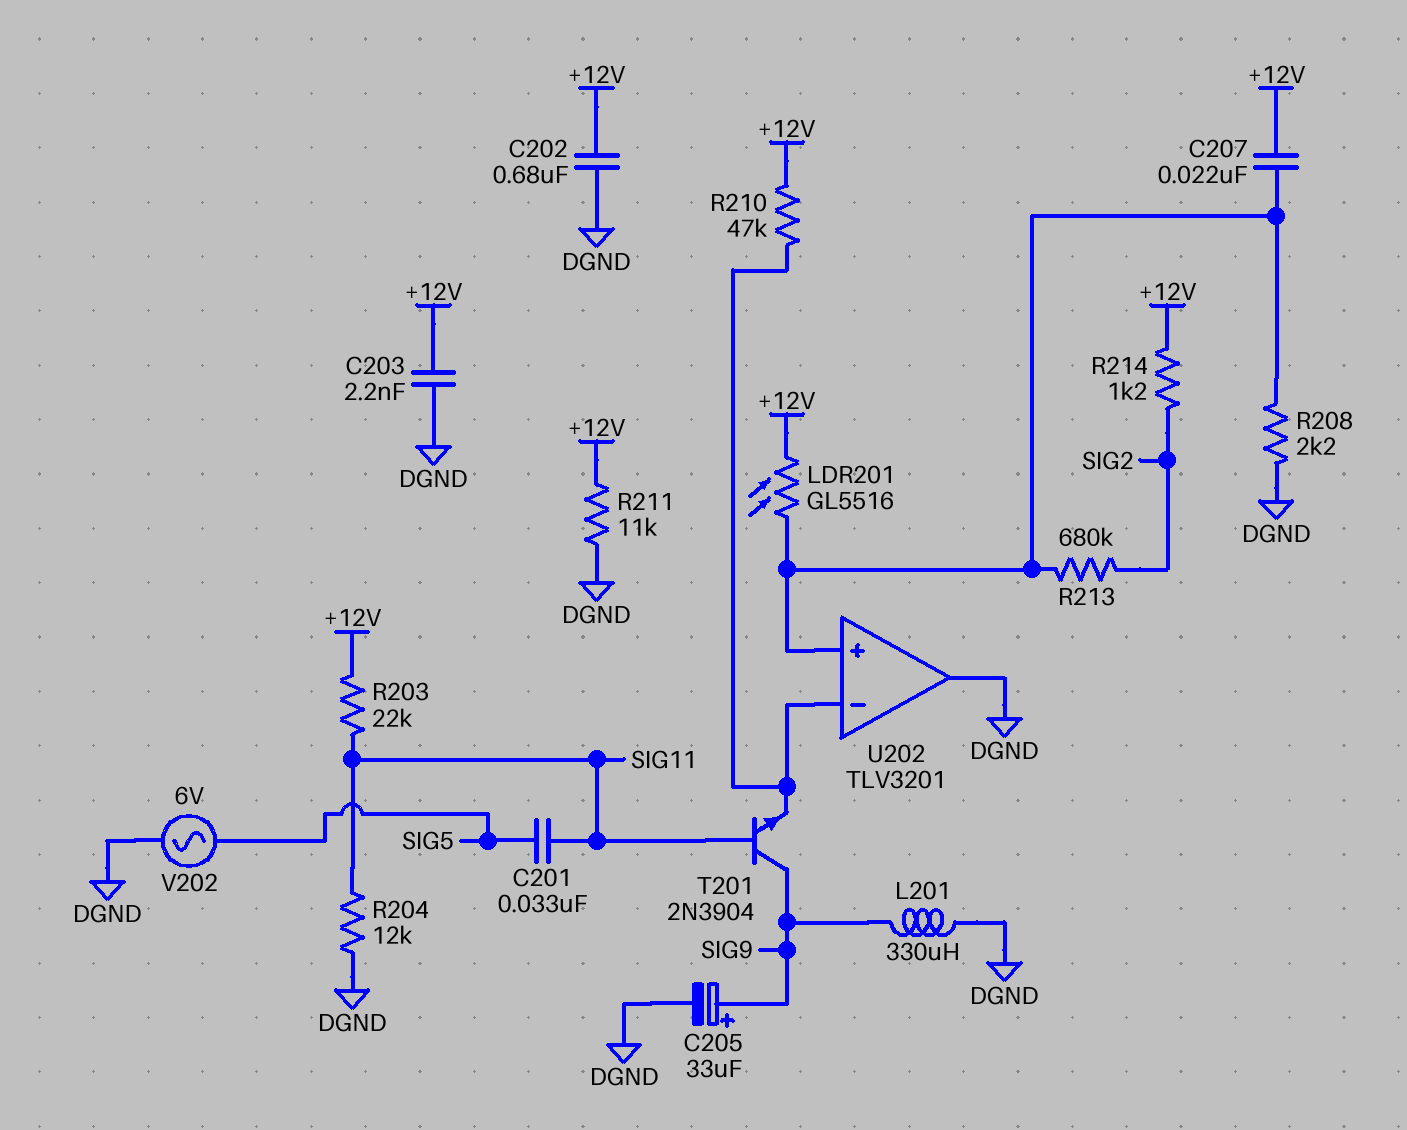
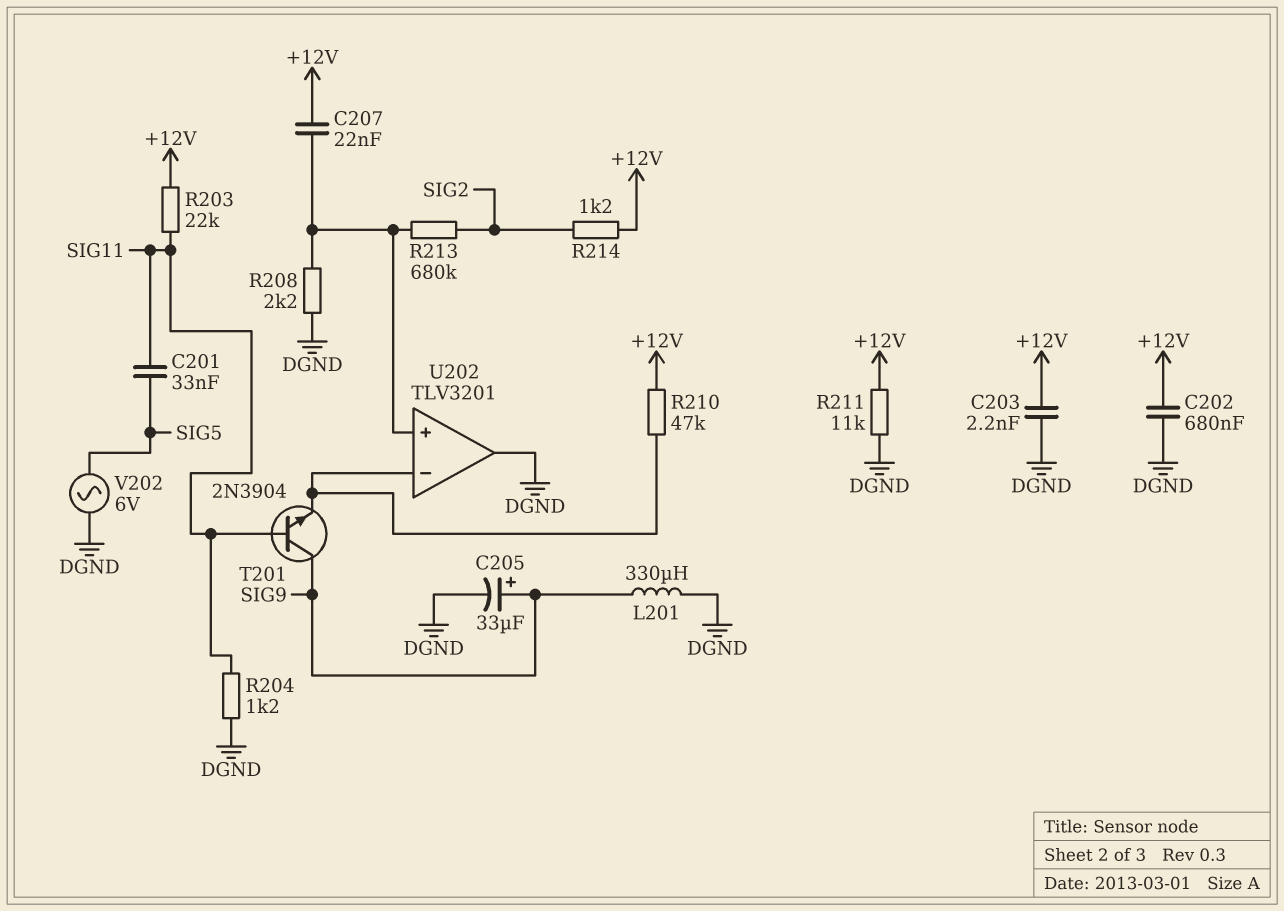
LDR201: GL5516 (+12V, U202/in+) -> none
R204: 12k (DGND, SIG11) -> 1.2k (DGND, SIG11)

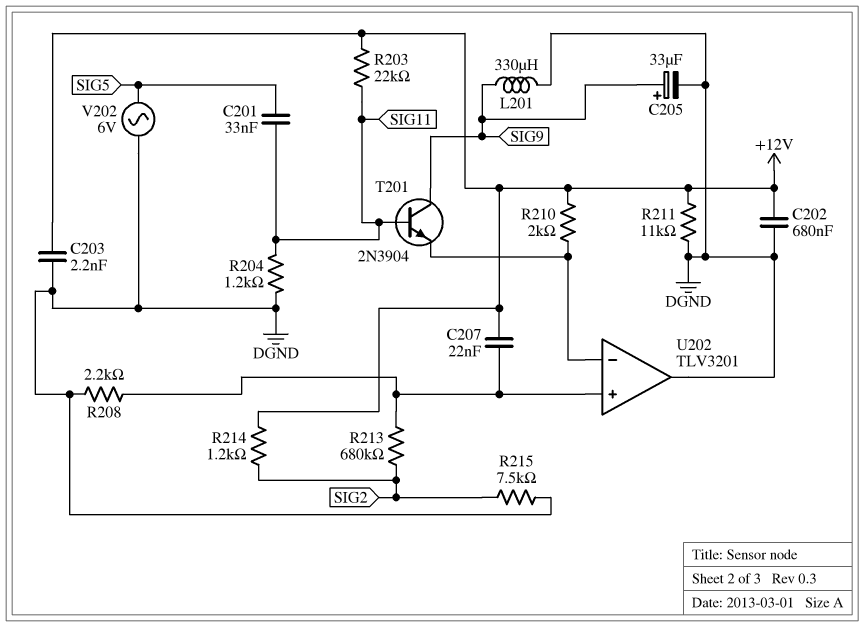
R210: 47k (+12V, U202/in-) -> 2k (+12V, U202/in-)
R215: none -> 7.5k (DGND, SIG2)

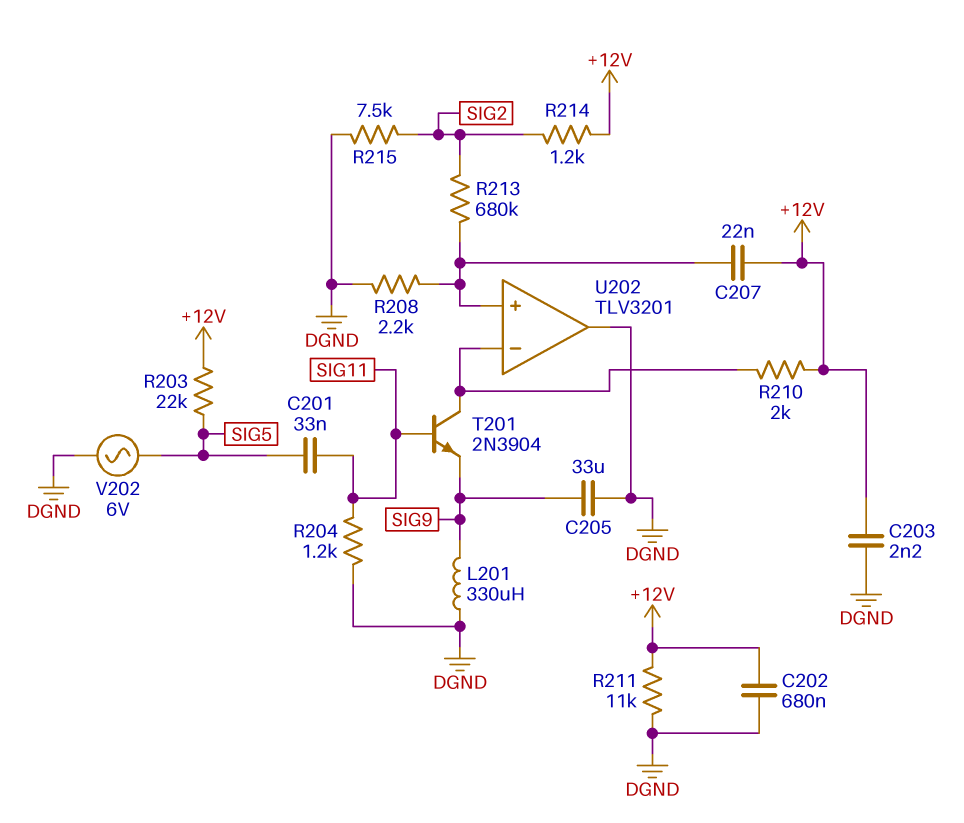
C205: 33uF (plus SIG9, minus DGND) -> 33uF (DGND, SIG9)
R203: 22k (+12V, SIG11) -> 22k (+12V, SIG5)
T201: NPN 2N3904 (B SIG11, C SIG9, E U202/in-) -> NPN 2N3904 (B SIG11, C U202/in-, E SIG9)

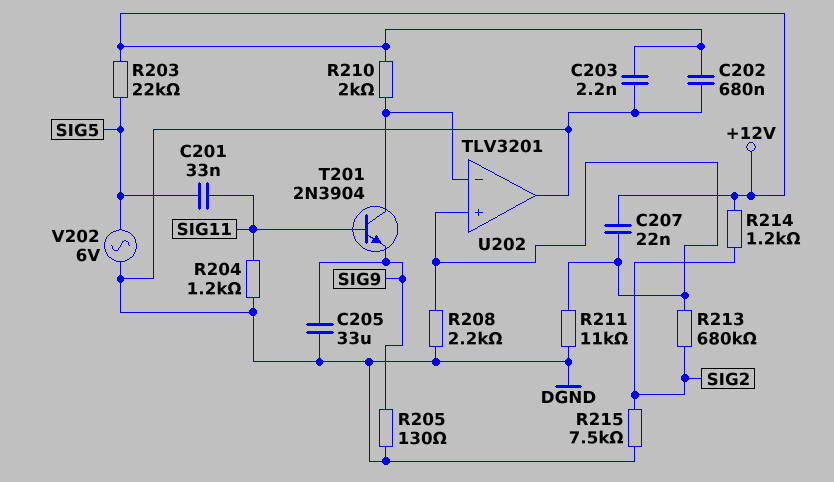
L201: 330uH (DGND, SIG9) -> none
R205: none -> 130 (DGND, SIG9)
R211: 11k (+12V, DGND) -> 11k (DGND, U202/in+)

